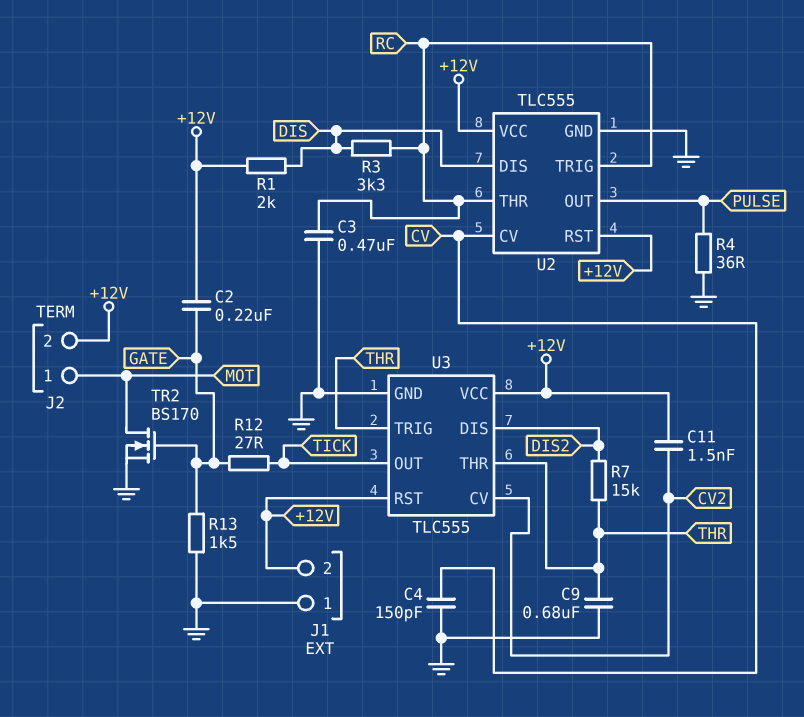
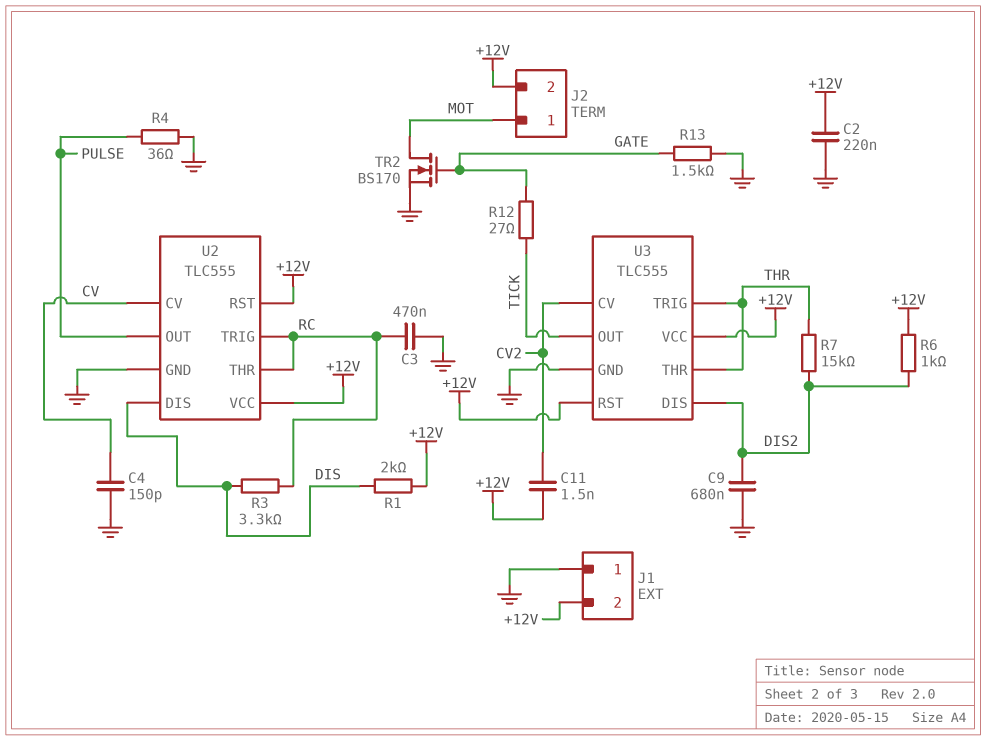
C2: 220nF (+12V, GATE) -> 220nF (+12V, GND)
C9: 680nF (GND, THR) -> 680nF (DIS2, GND)
R6: none -> 1k (+12V, DIS2)

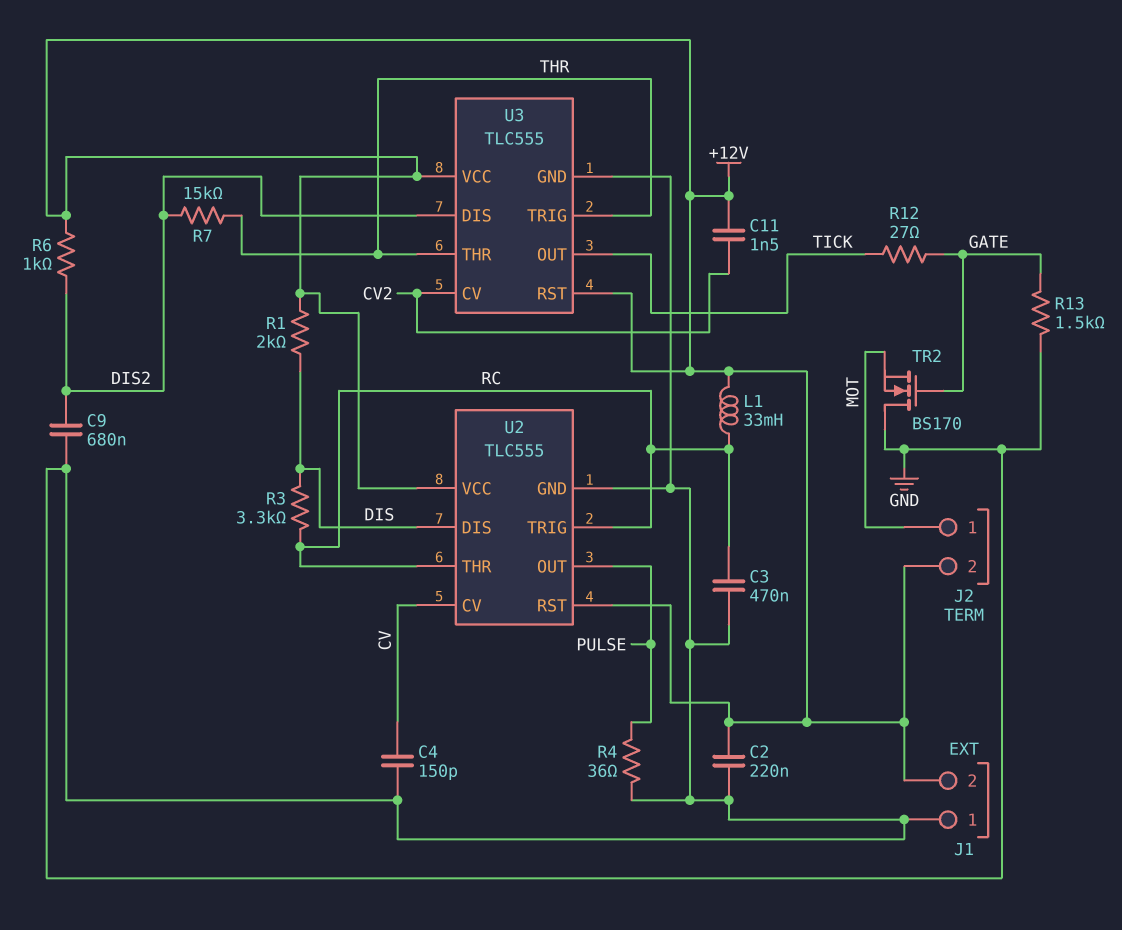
L1: none -> 33mH (+12V, RC)
TR2: NMOS BS170 (G GATE, D MOT, S GND) -> NMOS BS170 (G GATE, D GND, S MOT)

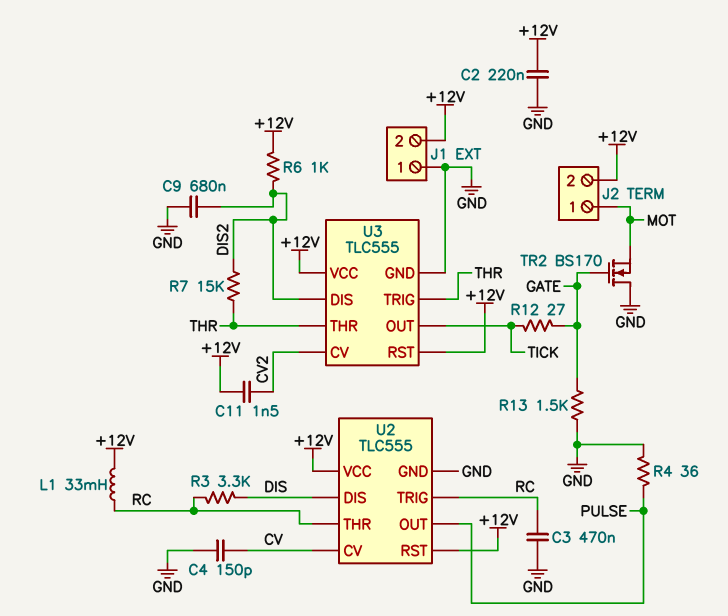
R1: 2k (+12V, DIS) -> none

